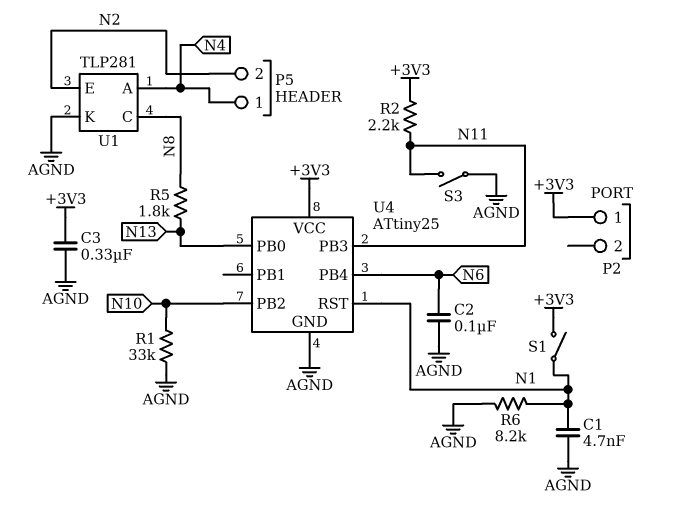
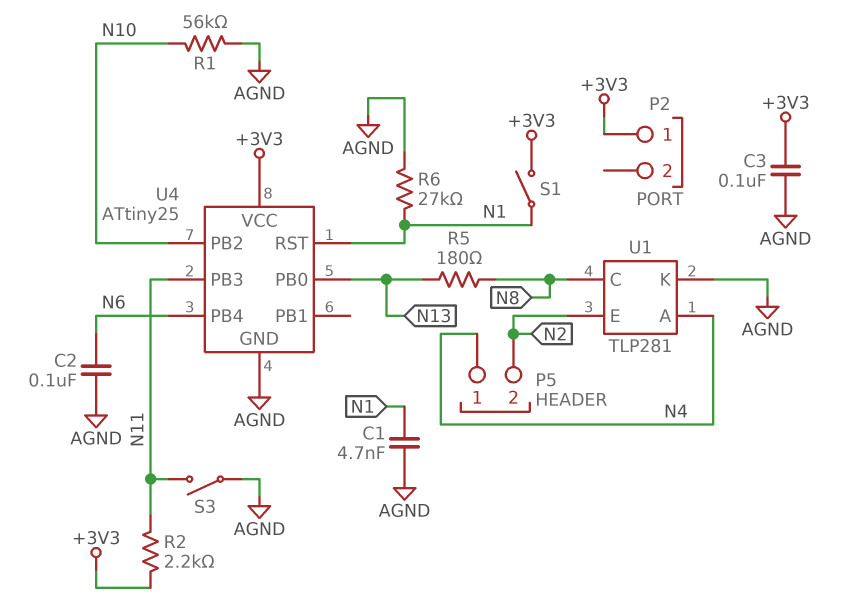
C3: 330nF (+3V3, AGND) -> 100nF (+3V3, AGND)
R1: 33k (AGND, N10) -> 56k (AGND, N10)
R5: 1.8k (N8, N13) -> 180 (N8, N13)
R6: 8.2k (AGND, N1) -> 27k (AGND, N1)

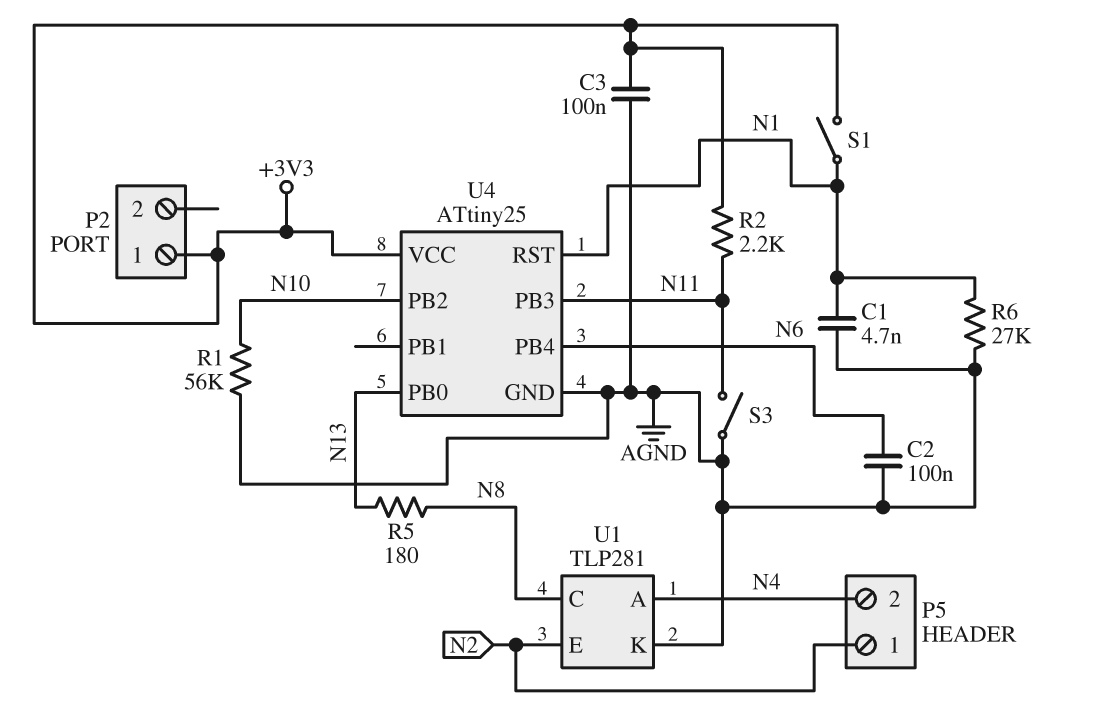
P5 pin 1: N4 -> N2
P5 pin 2: N2 -> N4

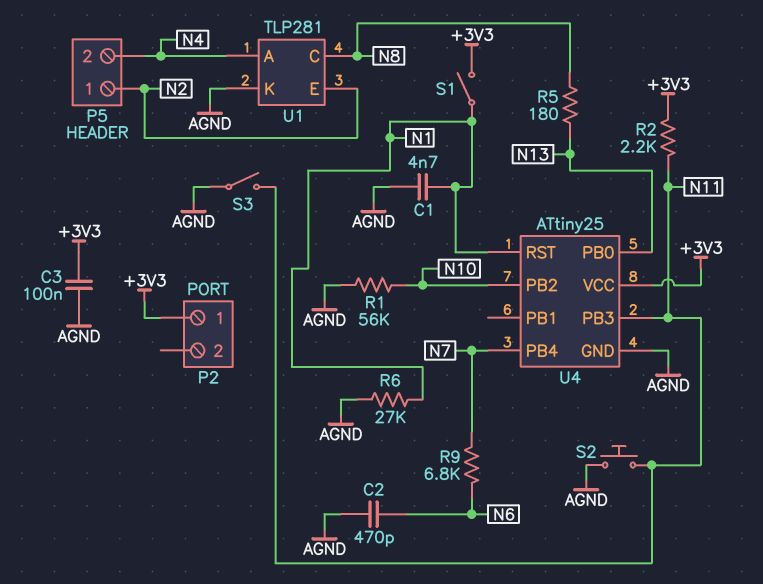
C2: 100nF (AGND, N6) -> 470pF (AGND, N6)
R9: none -> 6.8k (N6, N7)
S2: none -> button (AGND, N11)
U4 pin PB4: N6 -> N7

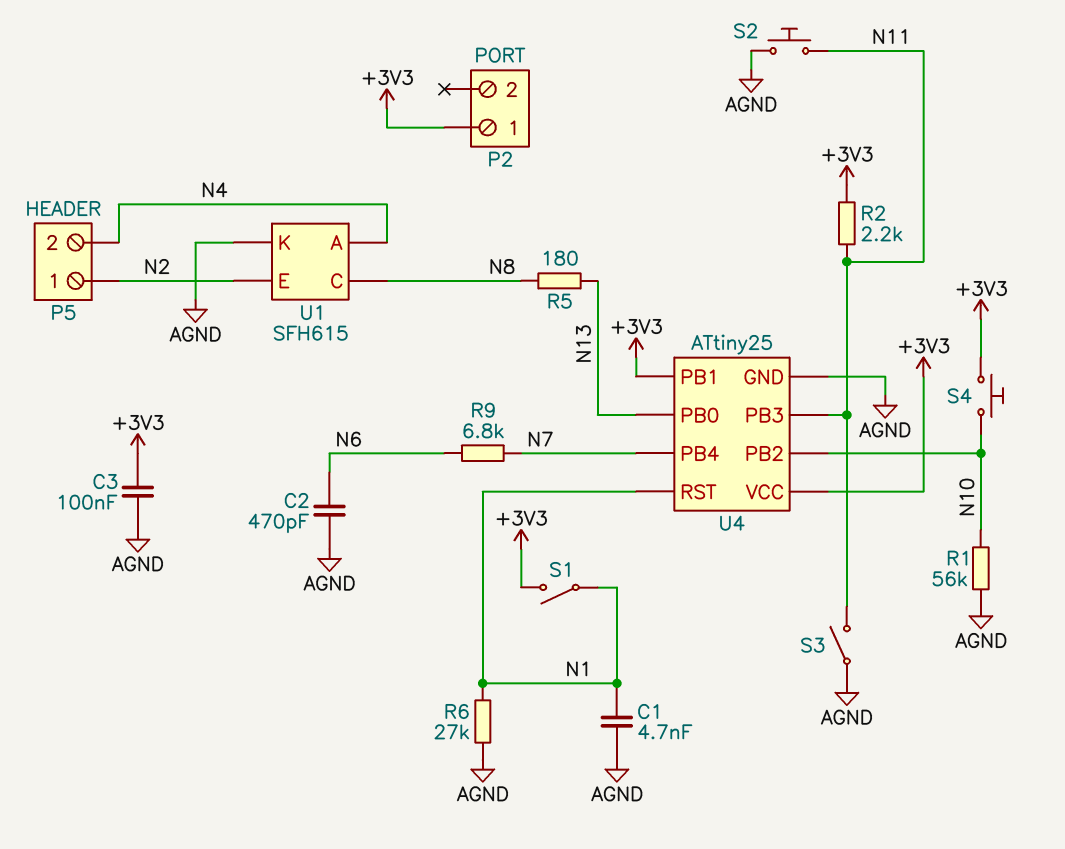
S4: none -> button (+3V3, N10)
U1: TLP281 -> SFH615
U4 pin PB1: none -> +3V3

